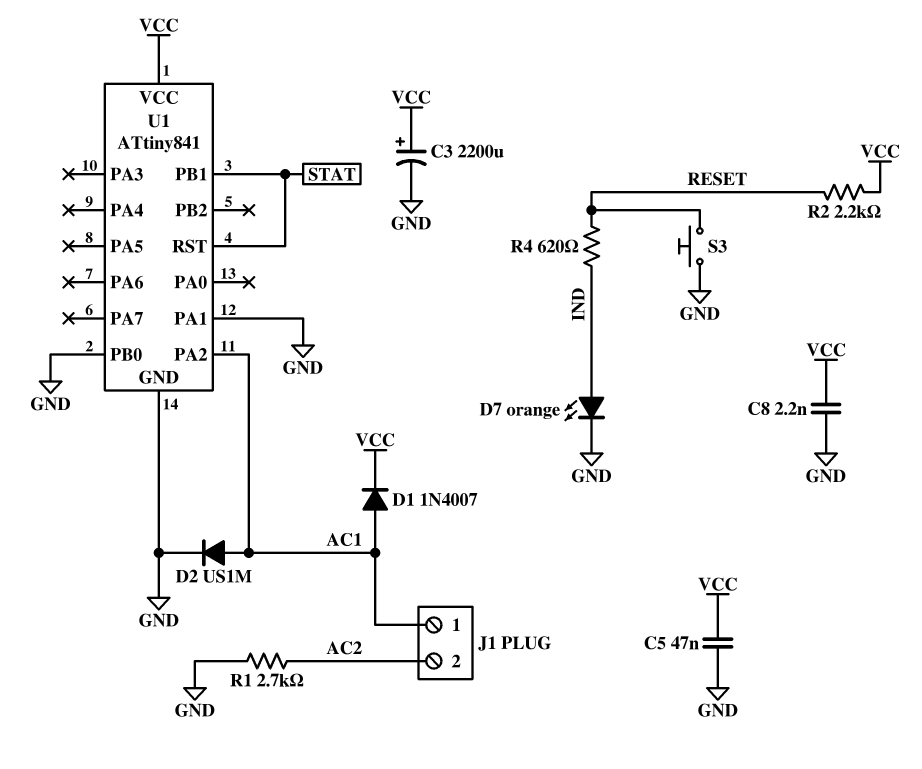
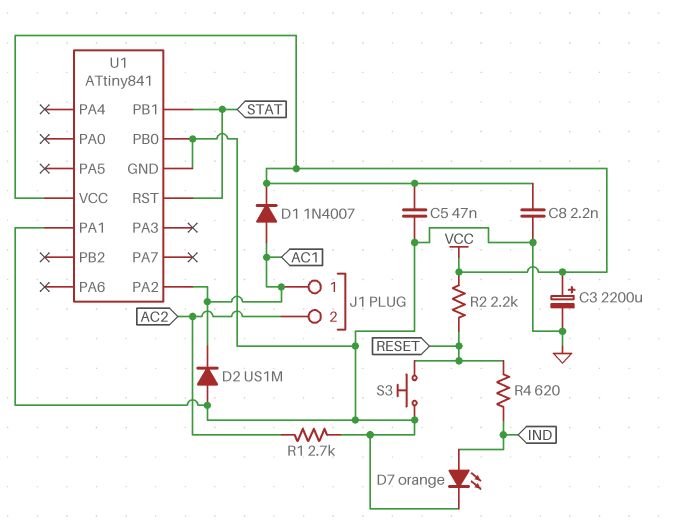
D2: diode US1M (A AC1, K GND) -> diode US1M (A GND, K AC1)

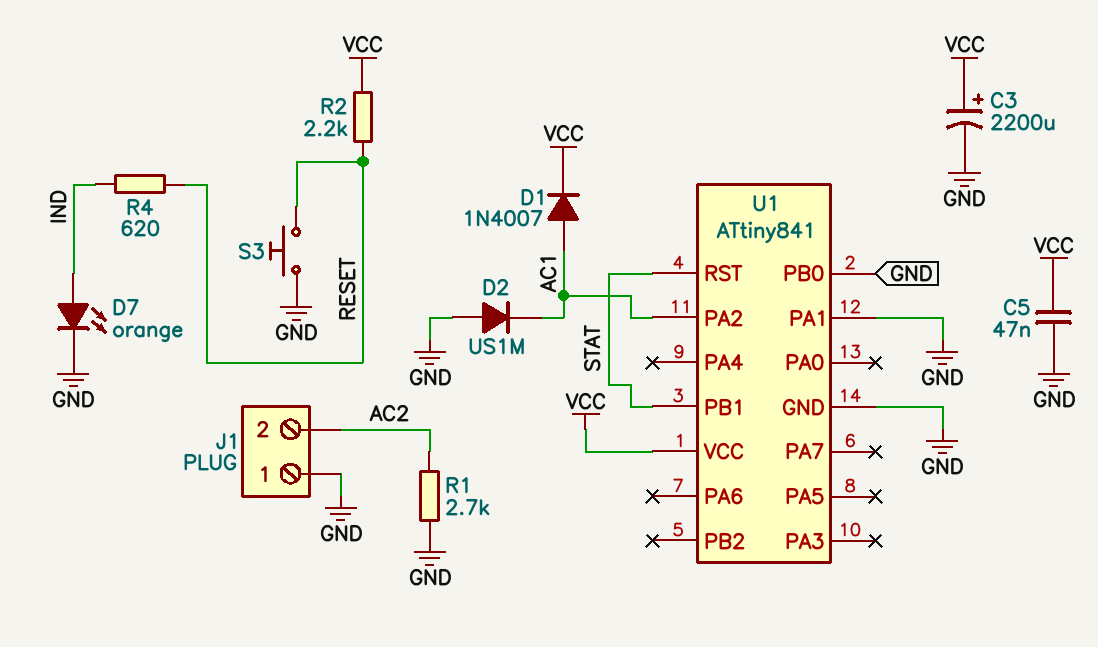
C8: 2.2nF (GND, VCC) -> none
J1 pin 1: AC1 -> GND

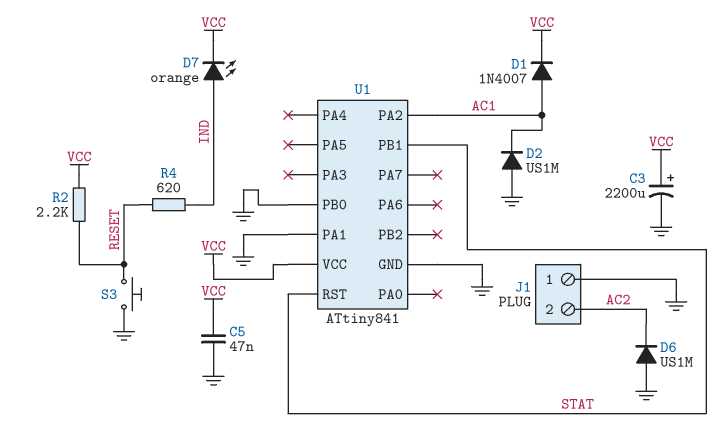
D6: none -> diode US1M (A GND, K AC2)
D7: LED orange (A IND, K GND) -> LED orange (A IND, K VCC)
R1: 2.7k (AC2, GND) -> none

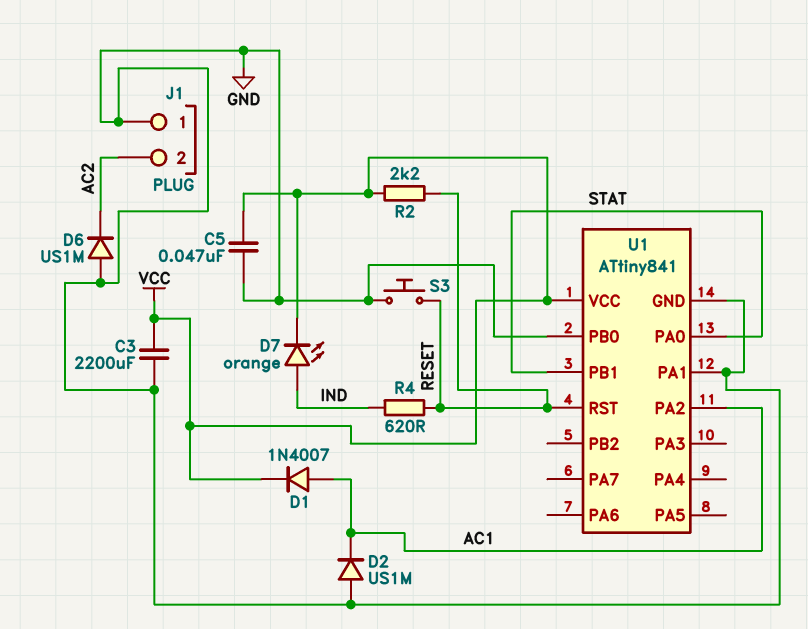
C3: 2200uF (plus VCC, minus GND) -> 2200uF (GND, VCC)
U1 pin PA0: none -> STAT
U1 pin RST: STAT -> RESET

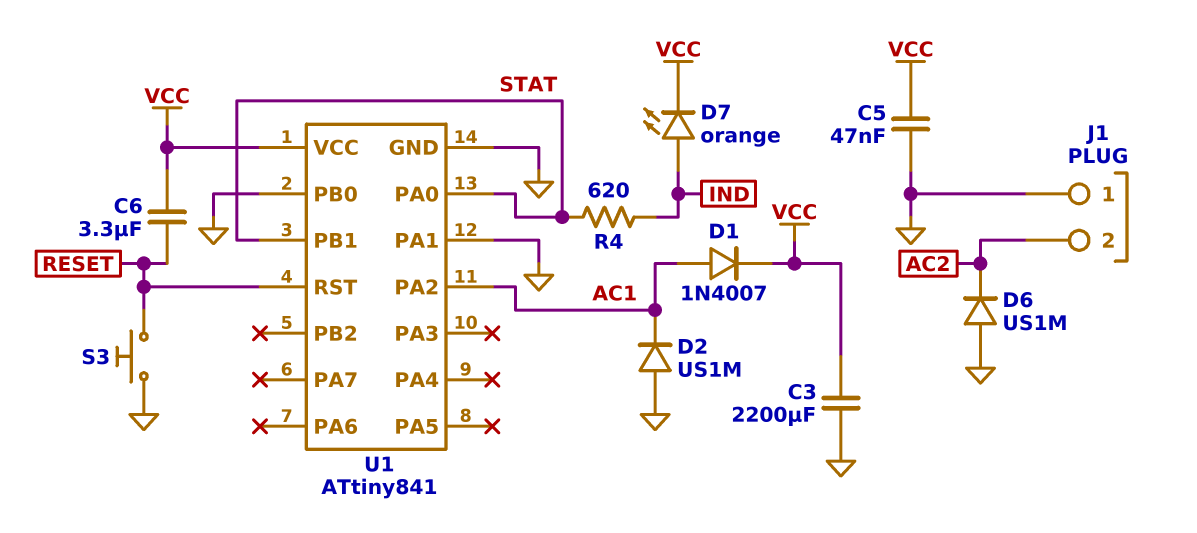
C6: none -> 3.3uF (RESET, VCC)
R2: 2.2k (RESET, VCC) -> none
R4: 620 (IND, RESET) -> 620 (IND, STAT)

